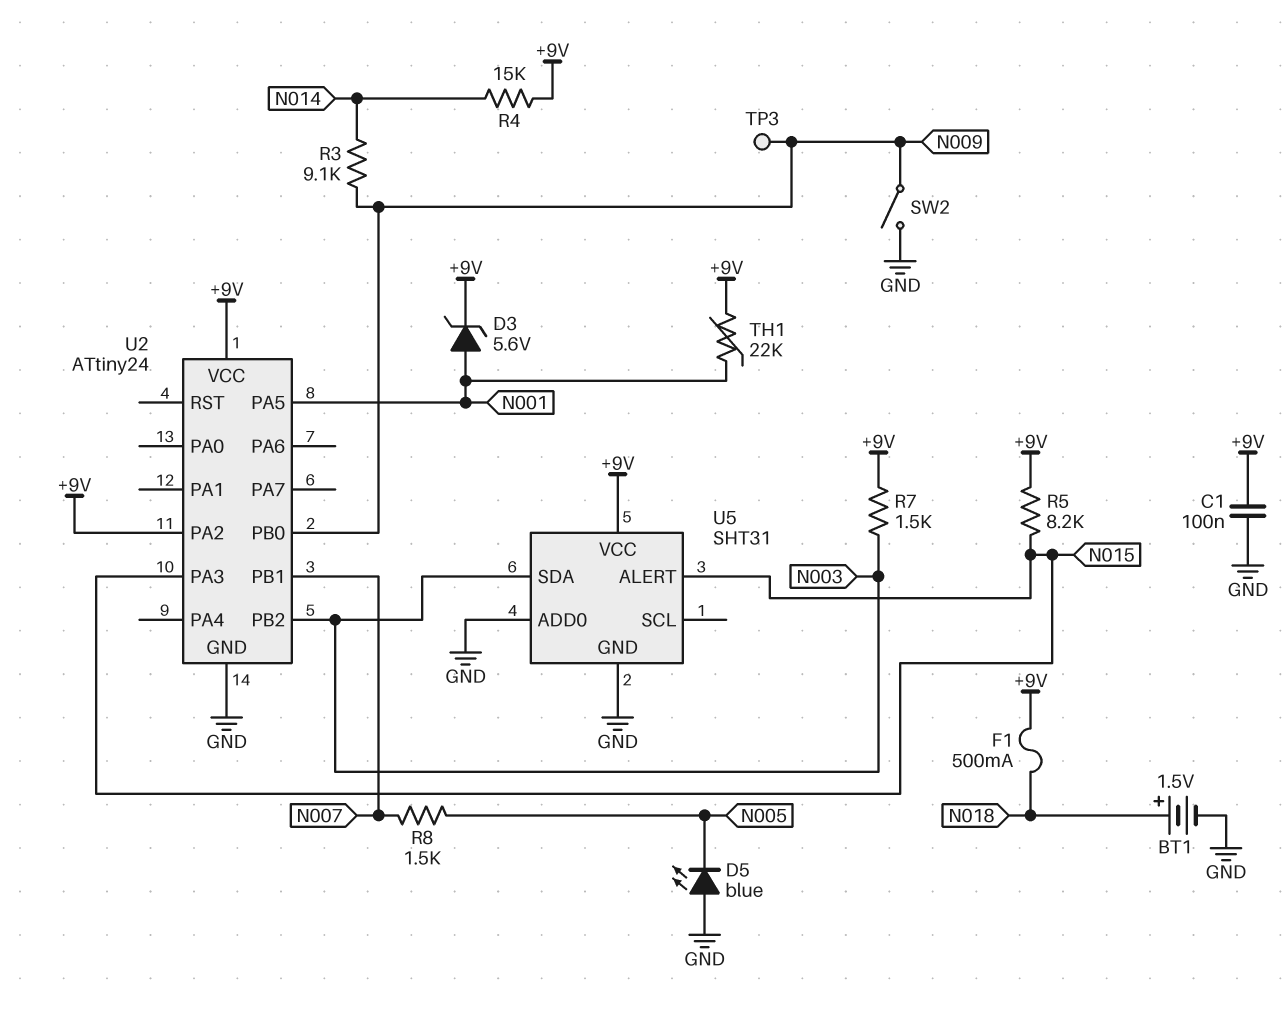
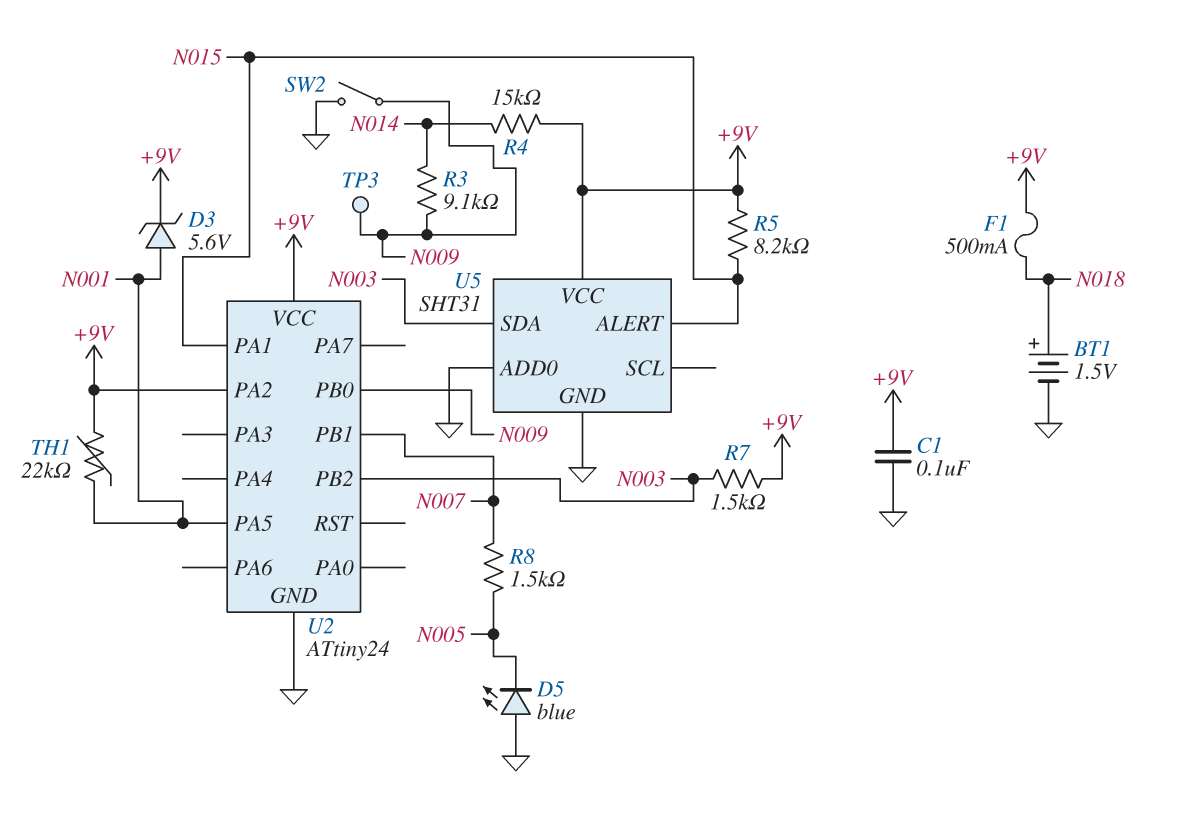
U2 pin PA1: none -> N015
U2 pin PA3: N015 -> none

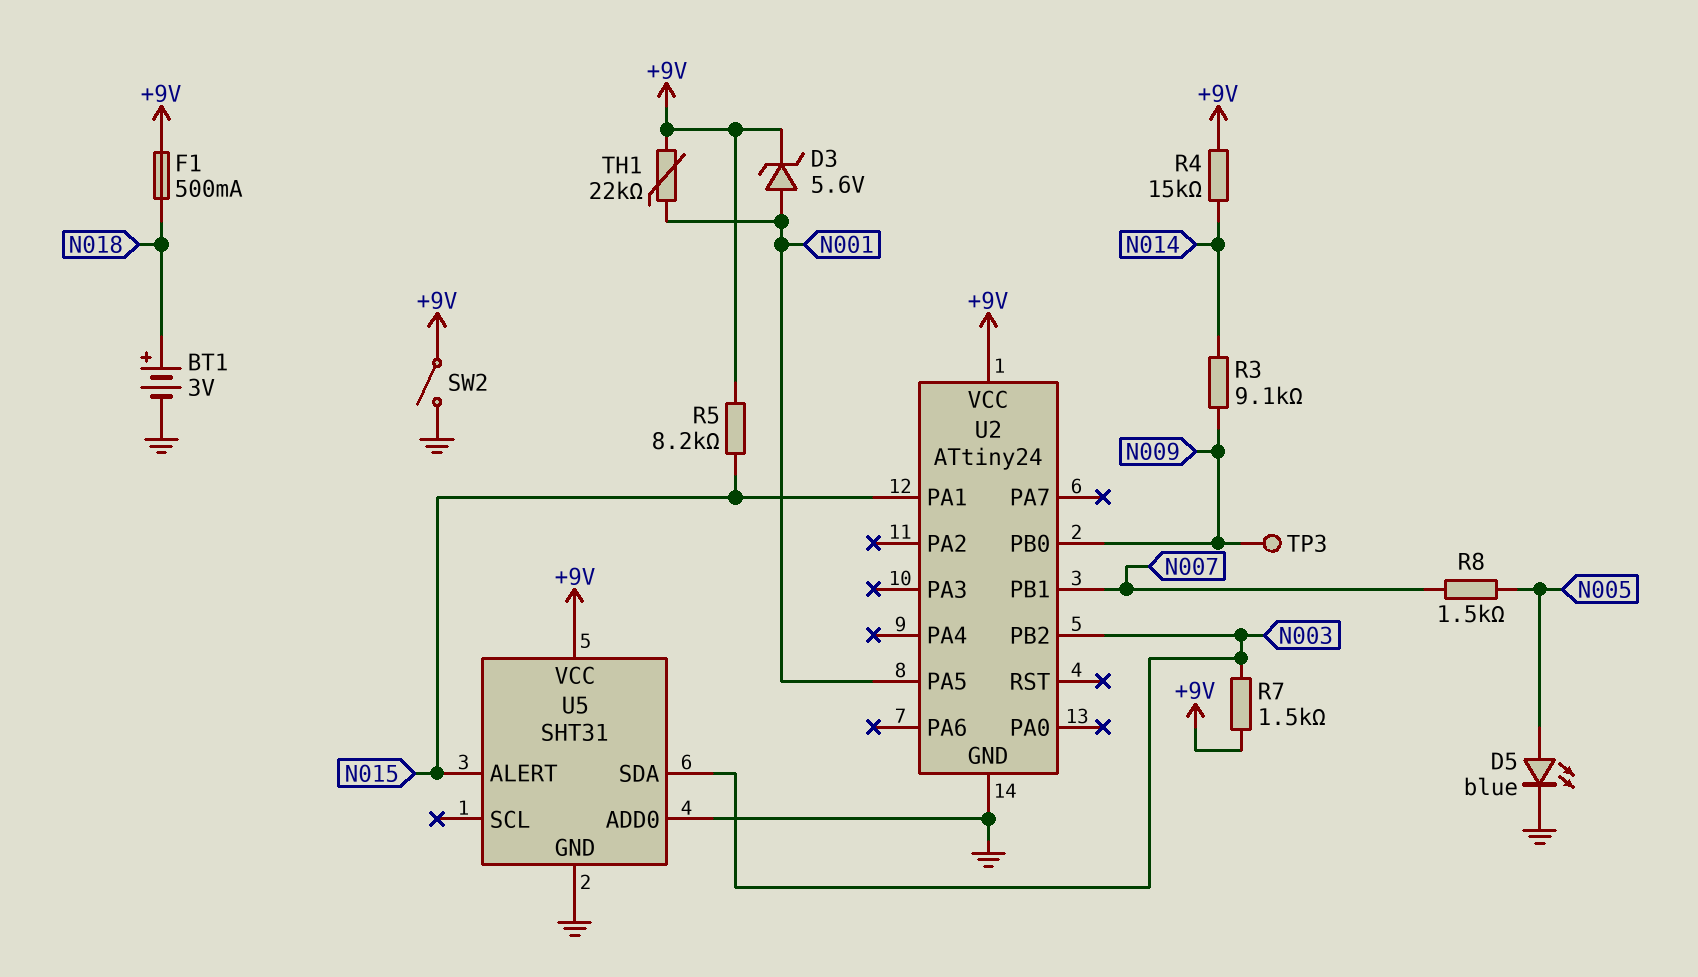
BT1: 1.5V (plus N018, minus GND) -> 3V (plus N018, minus GND)
C1: 100nF (+9V, GND) -> none
D5: LED blue (A GND, K N005) -> LED blue (A N005, K GND)
SW2: switch (GND, N009) -> switch (+9V, GND)
U2 pin PA2: +9V -> none

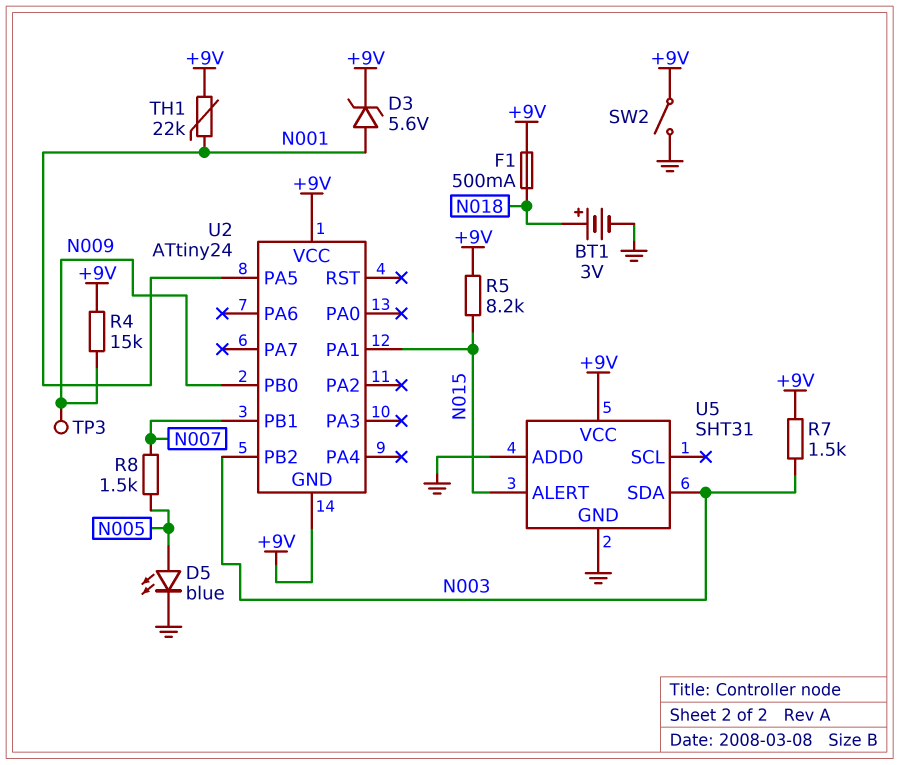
R3: 9.1k (N009, N014) -> none
R4: 15k (+9V, N014) -> 15k (+9V, N009)
U2 pin GND: GND -> +9V

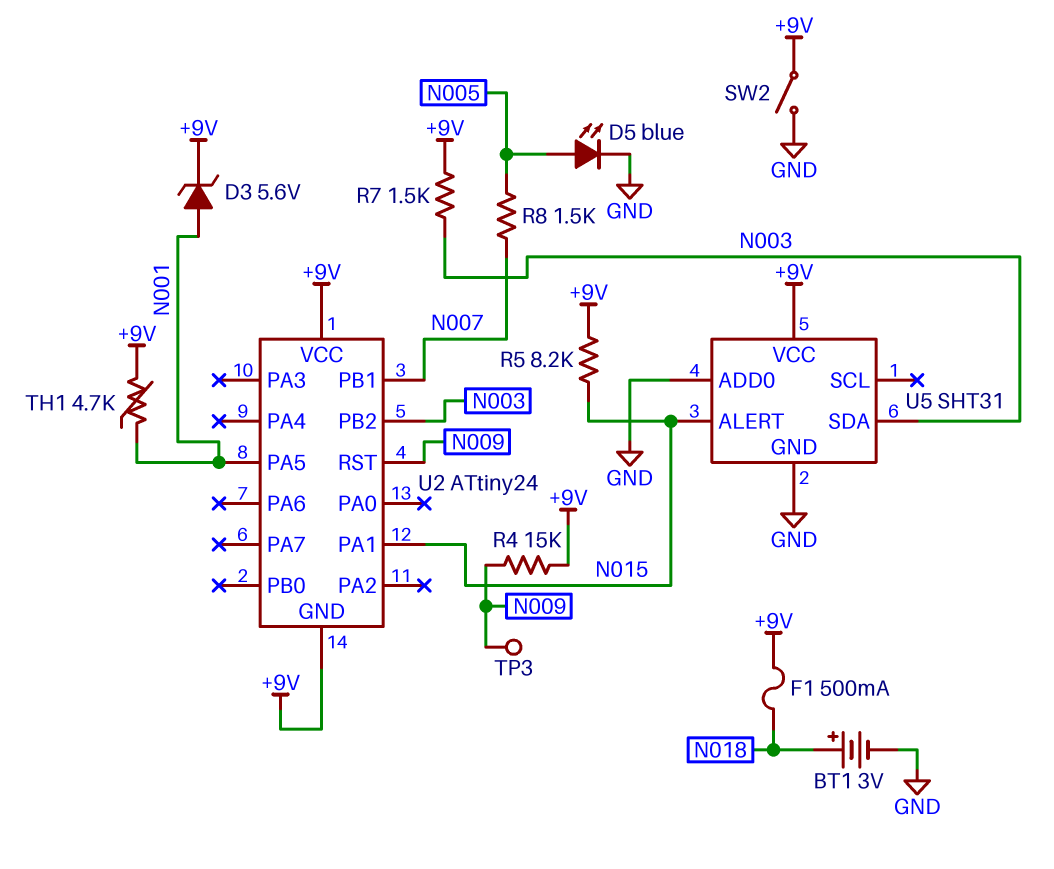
TH1: 22k (+9V, N001) -> 4.7k (+9V, N001)
U2 pin PB0: N009 -> none
U2 pin RST: none -> N009

